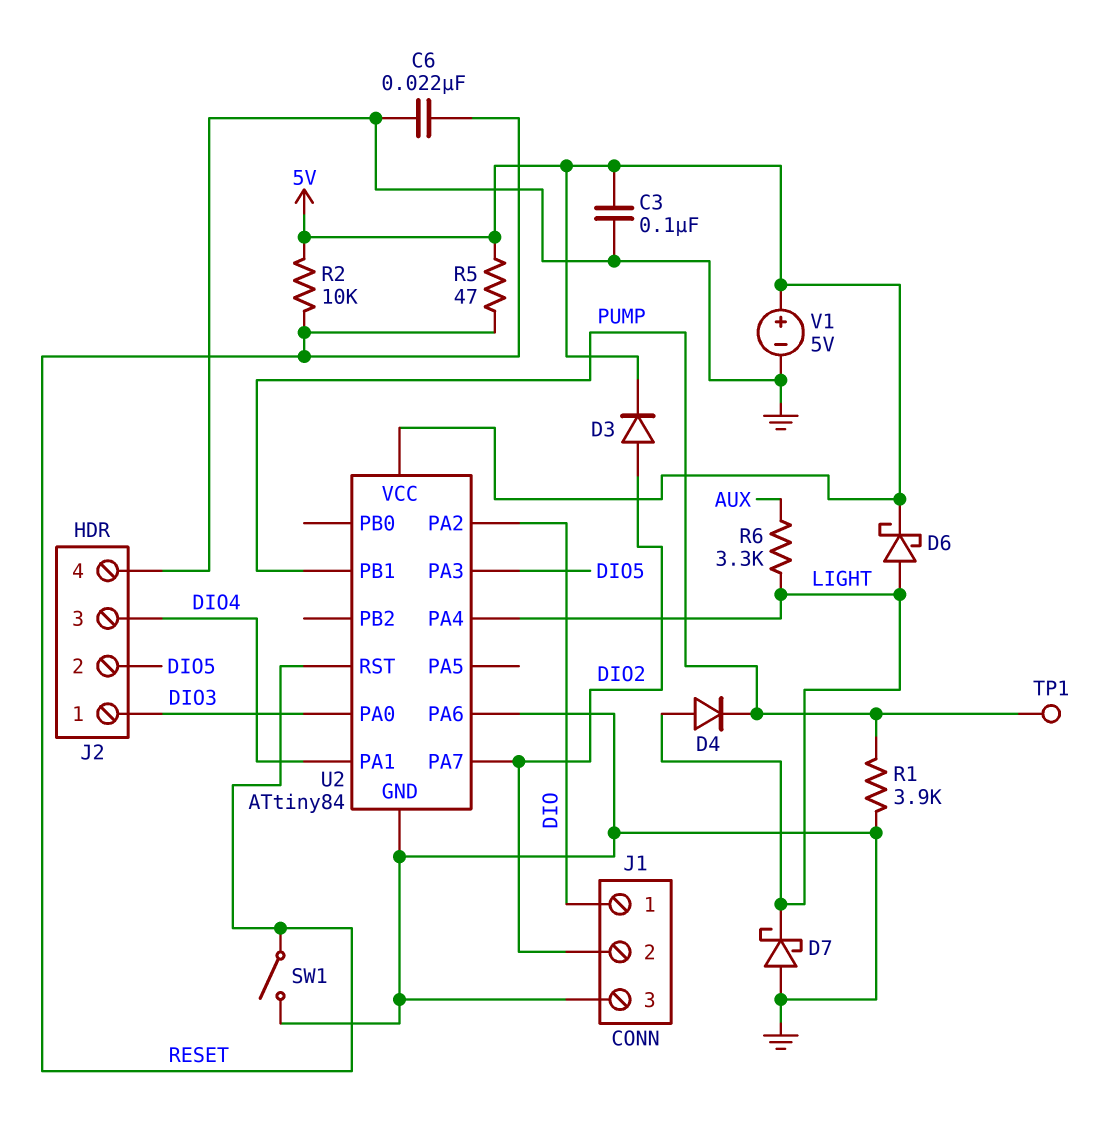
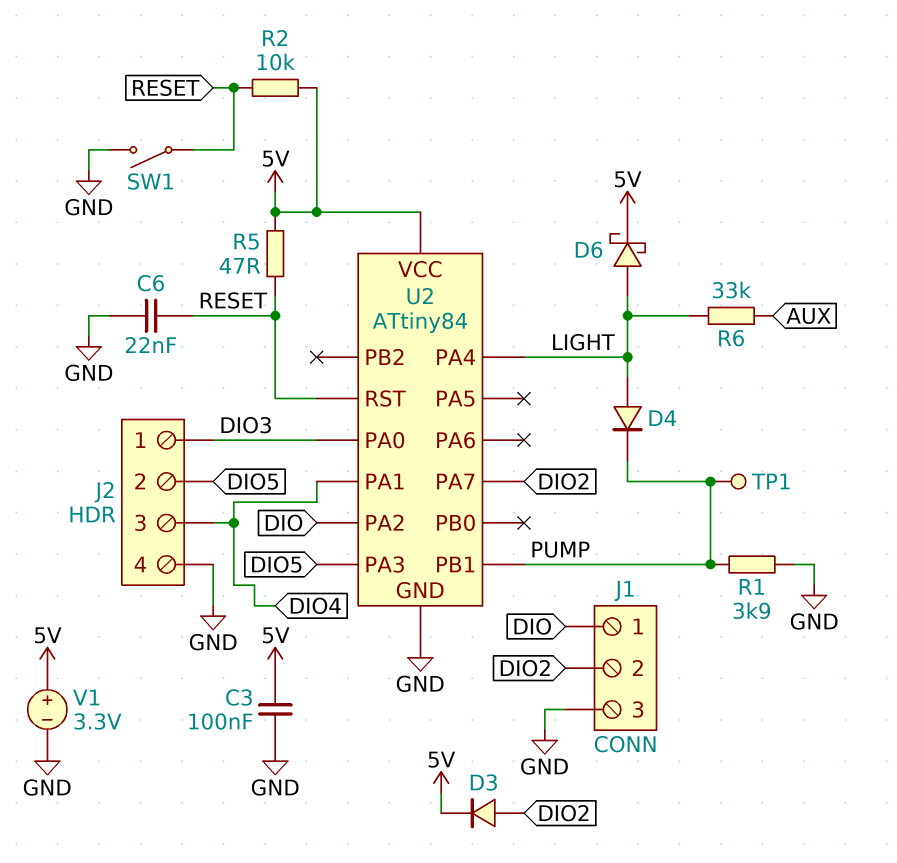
D7: schottky (A GND, K LIGHT) -> none
R6: 3.3k (AUX, LIGHT) -> 33k (AUX, LIGHT)
U2 pin PA6: GND -> none
V1: 5V (plus 5V, minus GND) -> 3.3V (plus 5V, minus GND)

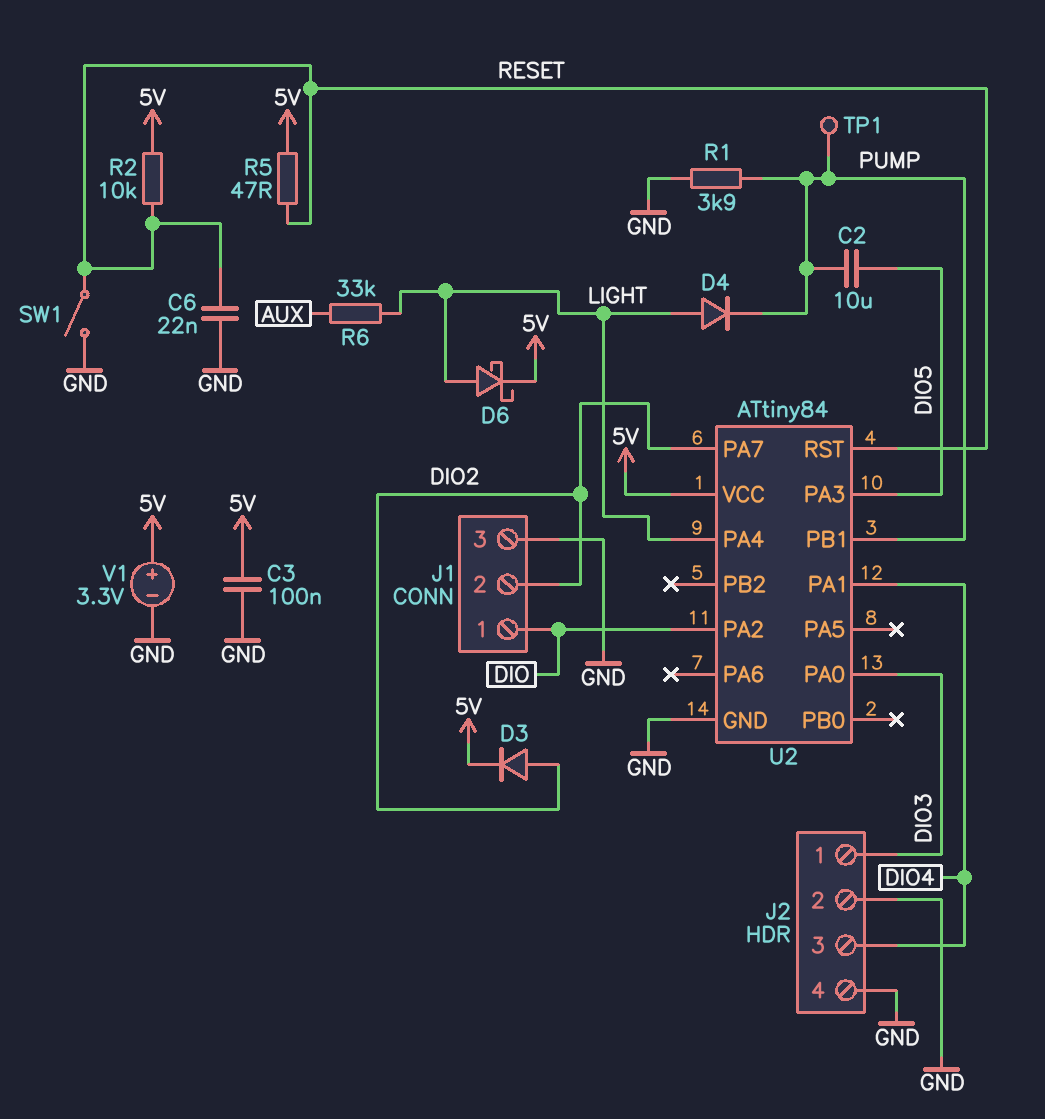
C2: none -> 10uF (DIO5, PUMP)
J2 pin 2: DIO5 -> GND

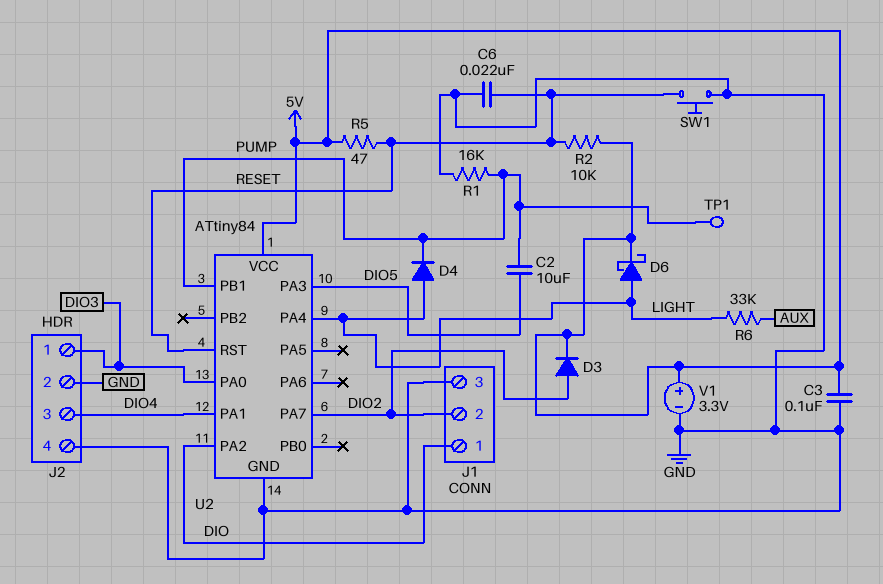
R1: 3.9k (GND, PUMP) -> 16k (GND, PUMP)
SW1: switch (GND, RESET) -> button (GND, RESET)

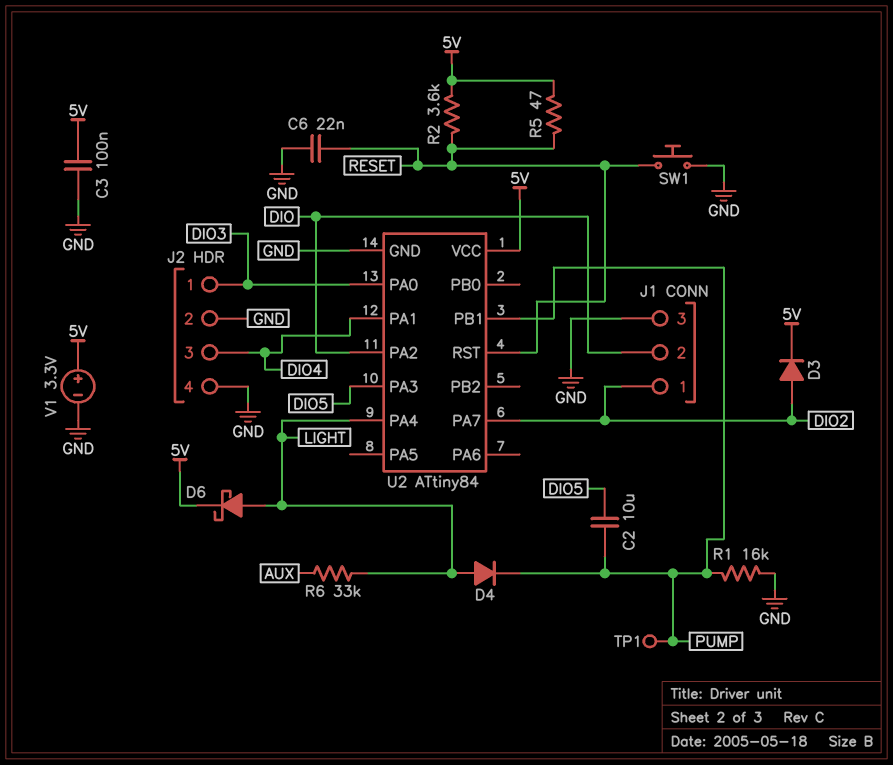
J1 pin 1: DIO -> DIO2
J1 pin 2: DIO2 -> DIO
R2: 10k (5V, RESET) -> 3.6k (5V, RESET)

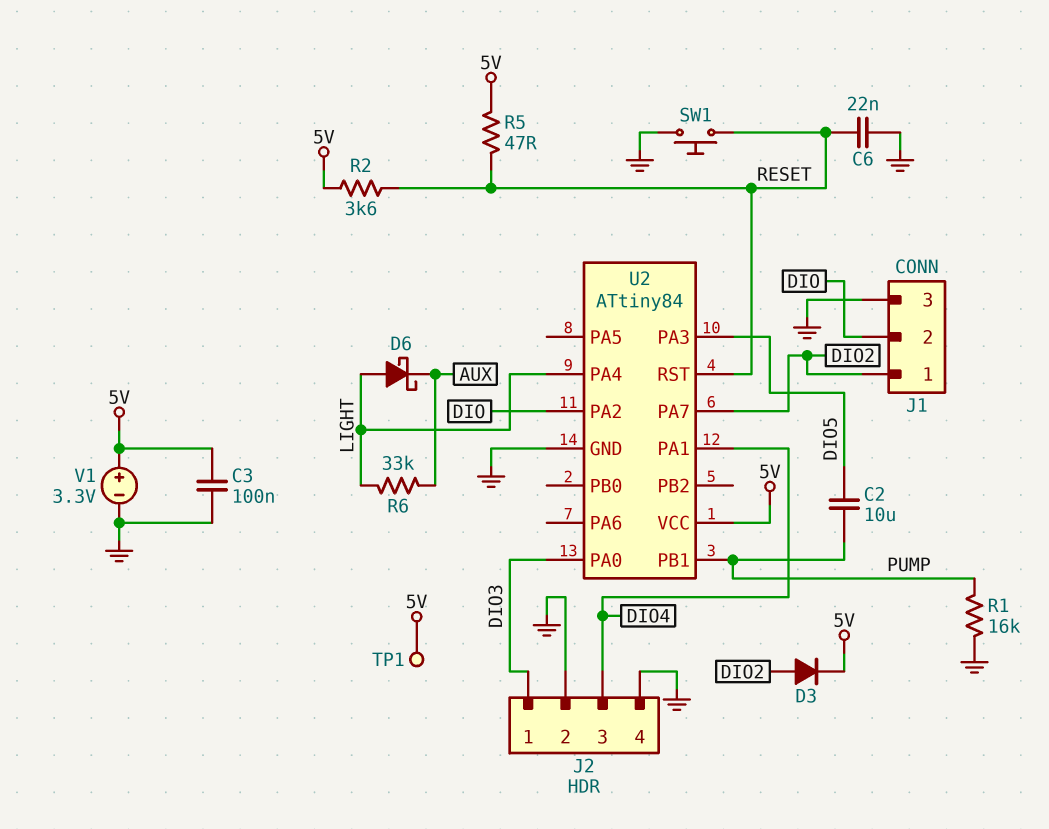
D4: diode (A LIGHT, K PUMP) -> none
D6: schottky (A LIGHT, K 5V) -> schottky (A LIGHT, K AUX)
TP1: test point (PUMP) -> test point (5V)

